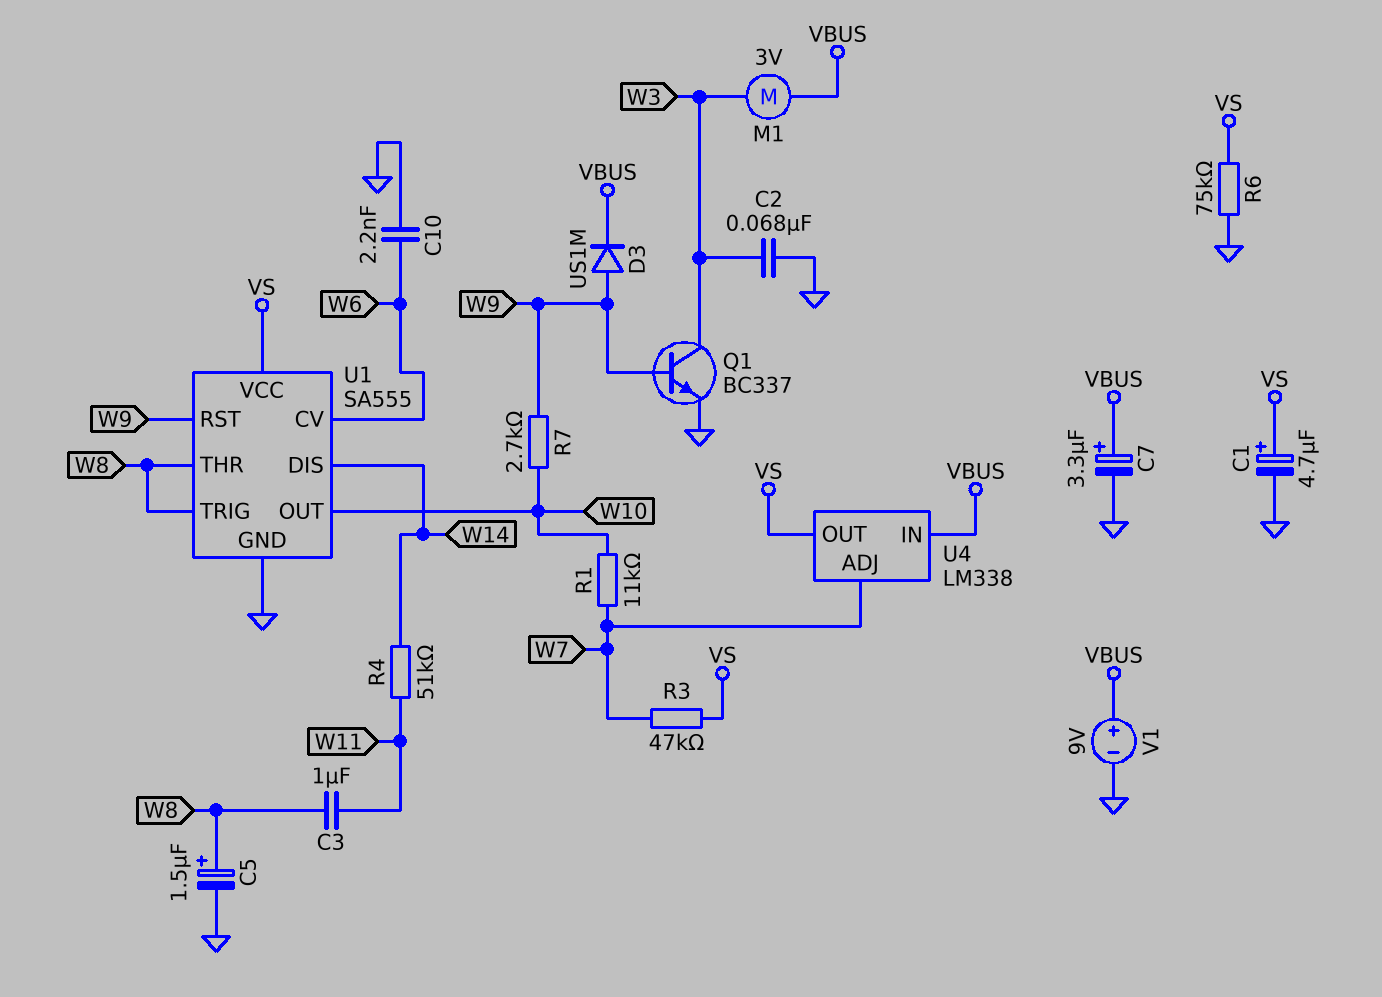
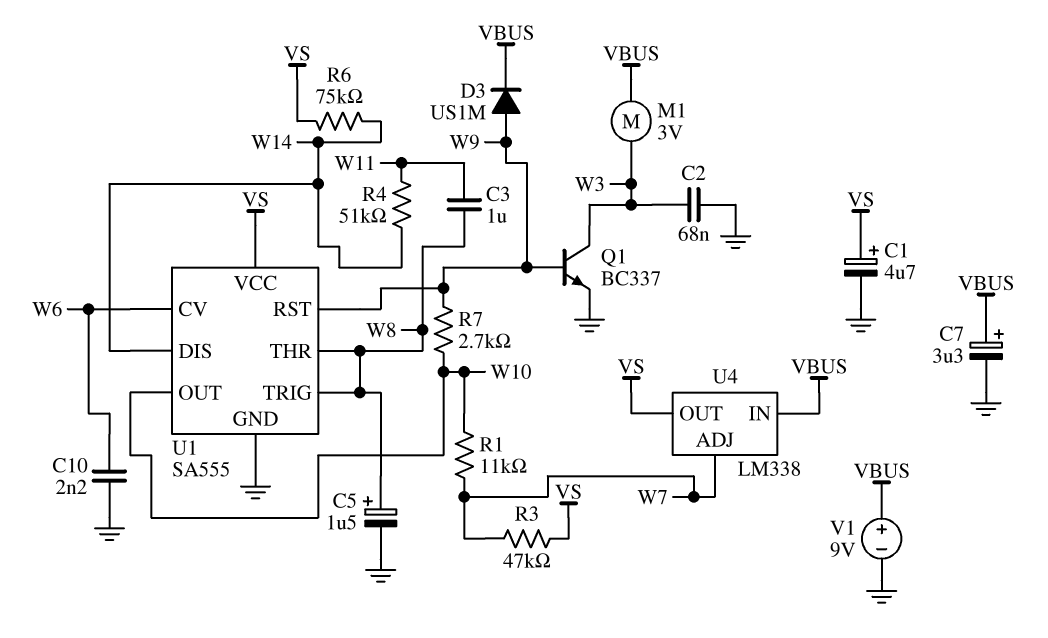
R6: 75k (GND, VS) -> 75k (VS, W14)

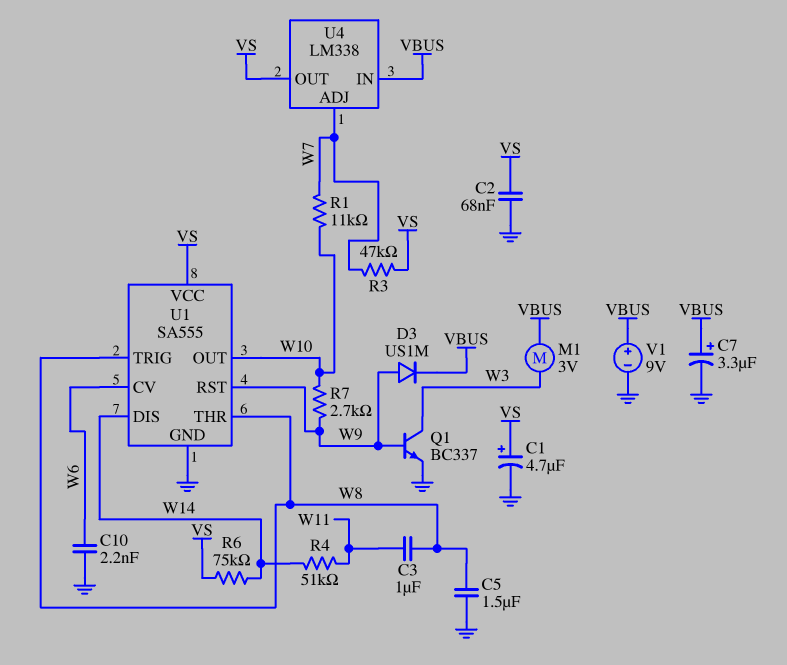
C2: 68nF (GND, W3) -> 68nF (GND, VS)
C5: 1.5uF (plus W8, minus GND) -> 1.5uF (GND, W8)

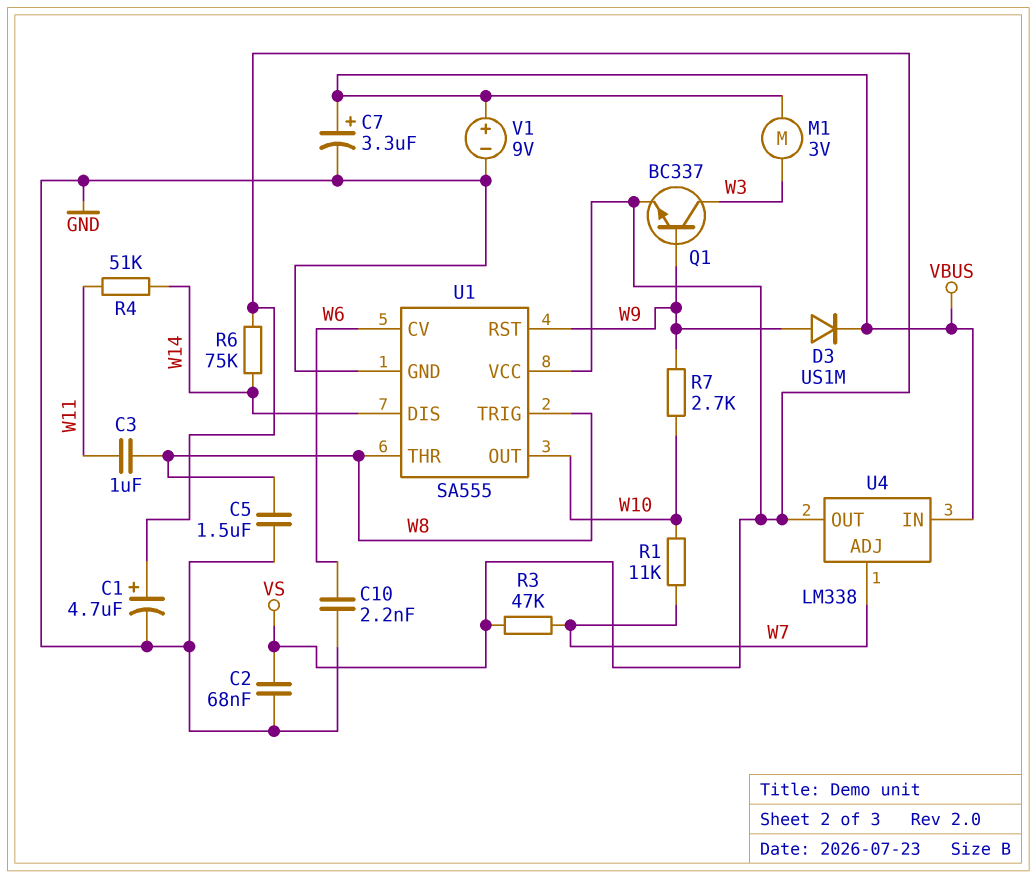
Q1: NPN BC337 (B W9, C W3, E GND) -> NPN BC337 (B W9, C W3, E VS)

